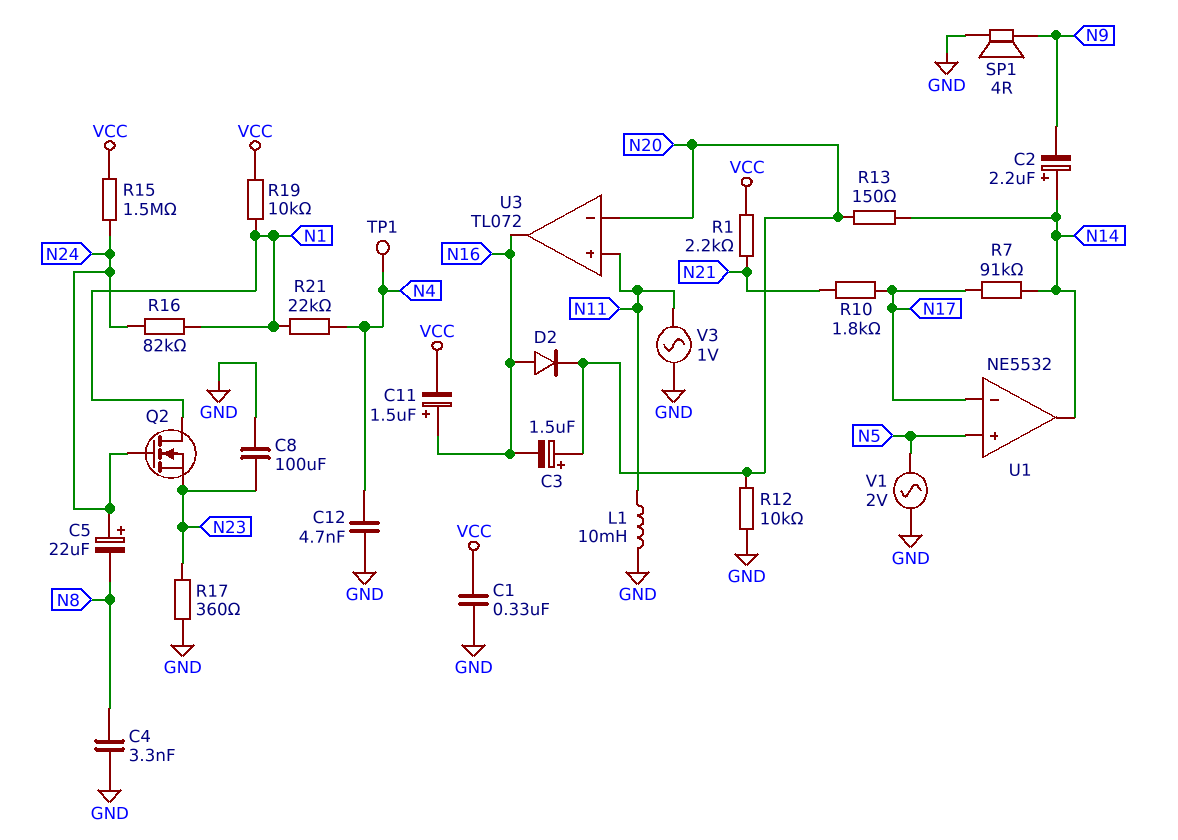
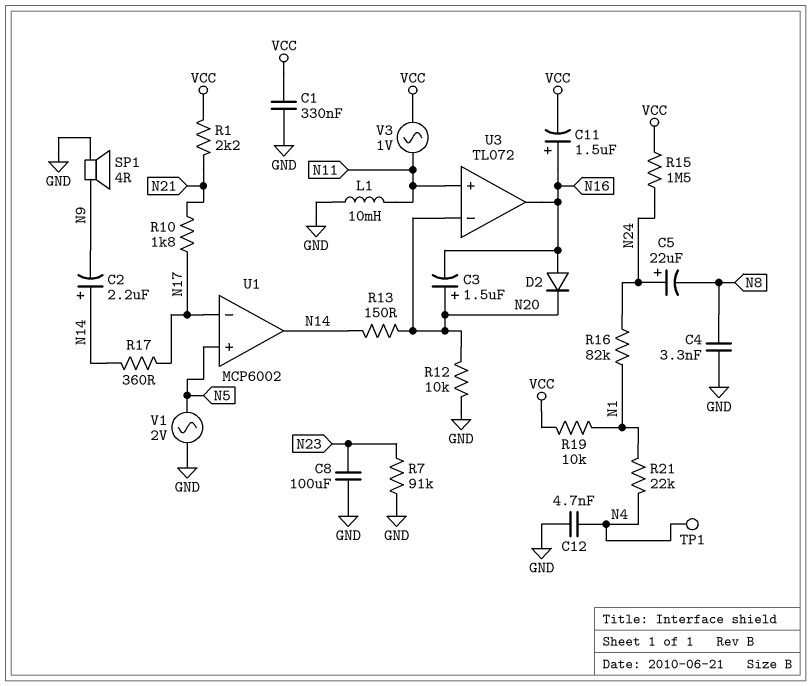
Q2: NMOS (G N24, D N1, S N23) -> none
R7: 91k (N14, N17) -> 91k (GND, N23)
R17: 360 (GND, N23) -> 360 (N14, N17)
U1: NE5532 -> MCP6002
V3: AC 1V (GND, N11) -> AC 1V (N11, VCC)

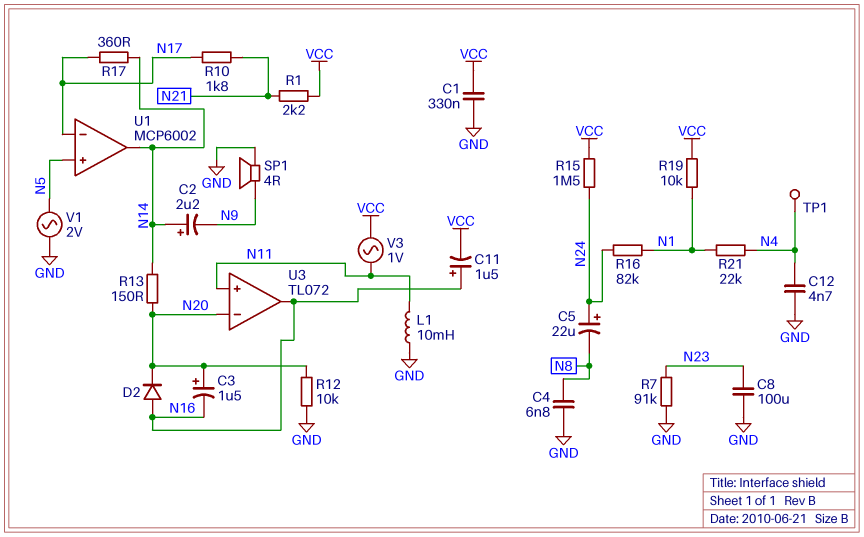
C4: 3.3nF (GND, N8) -> 6.8nF (GND, N8)

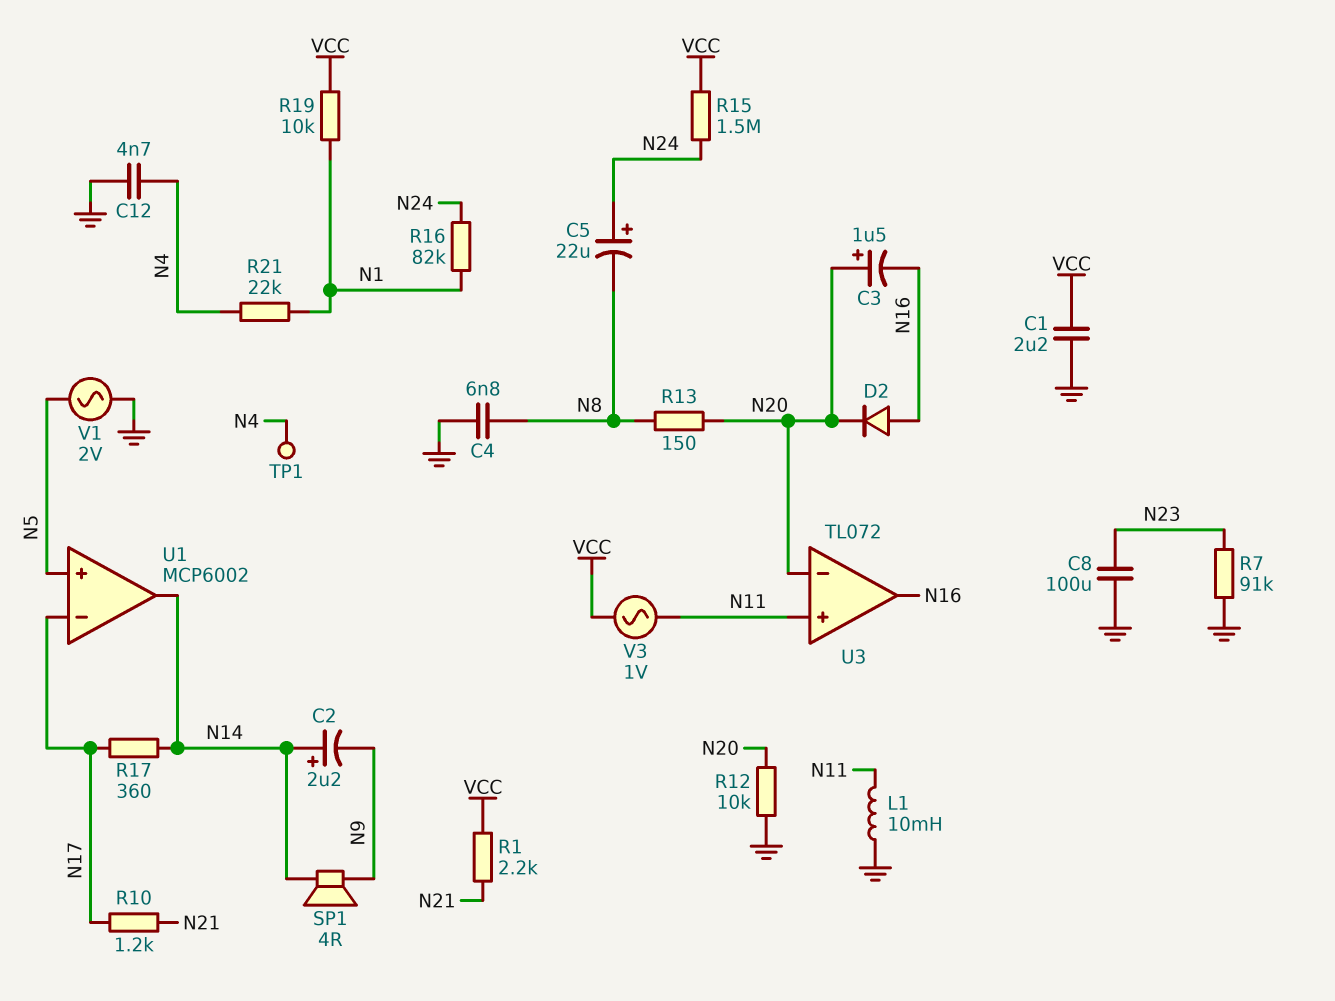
C1: 330nF (GND, VCC) -> 2.2uF (GND, VCC)
C11: 1.5uF (plus N16, minus VCC) -> none
R10: 1.8k (N17, N21) -> 1.2k (N17, N21)
R13: 150 (N14, N20) -> 150 (N8, N20)
SP1: speaker 4R (GND, N9) -> speaker 4R (N9, N14)

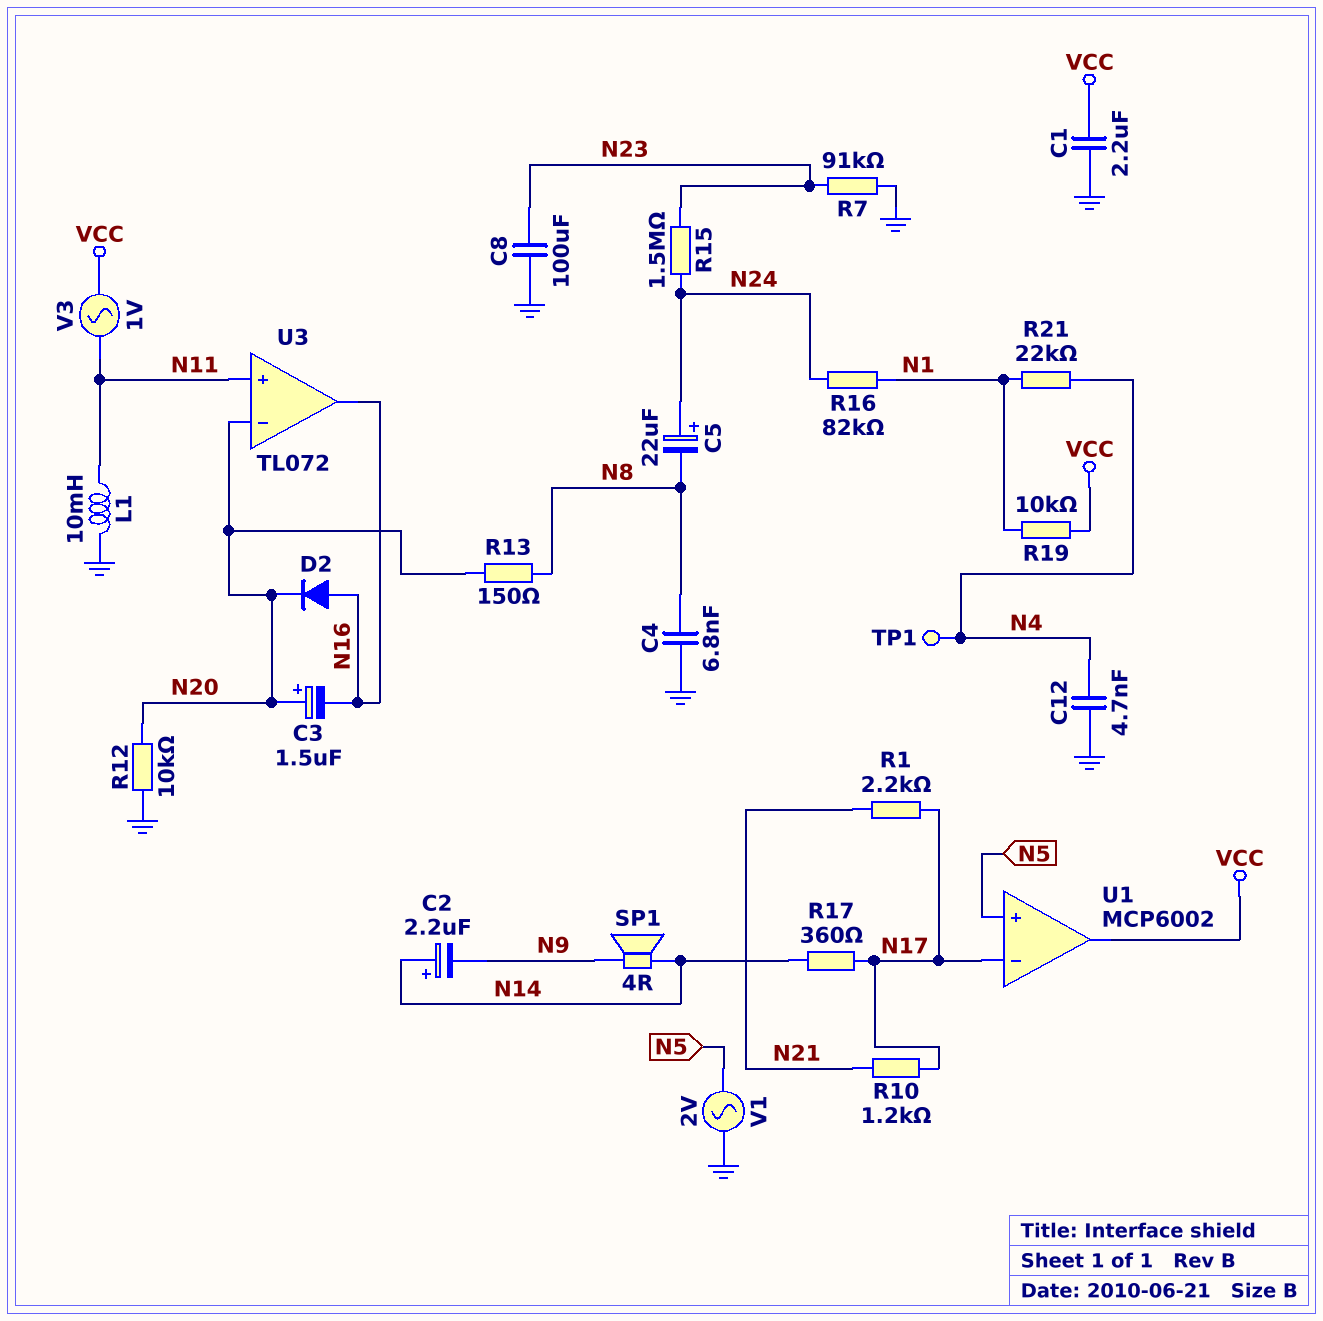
R1: 2.2k (N21, VCC) -> 2.2k (N17, N21)
R15: 1.5M (N24, VCC) -> 1.5M (N23, N24)
U1 pin out: N14 -> VCC

